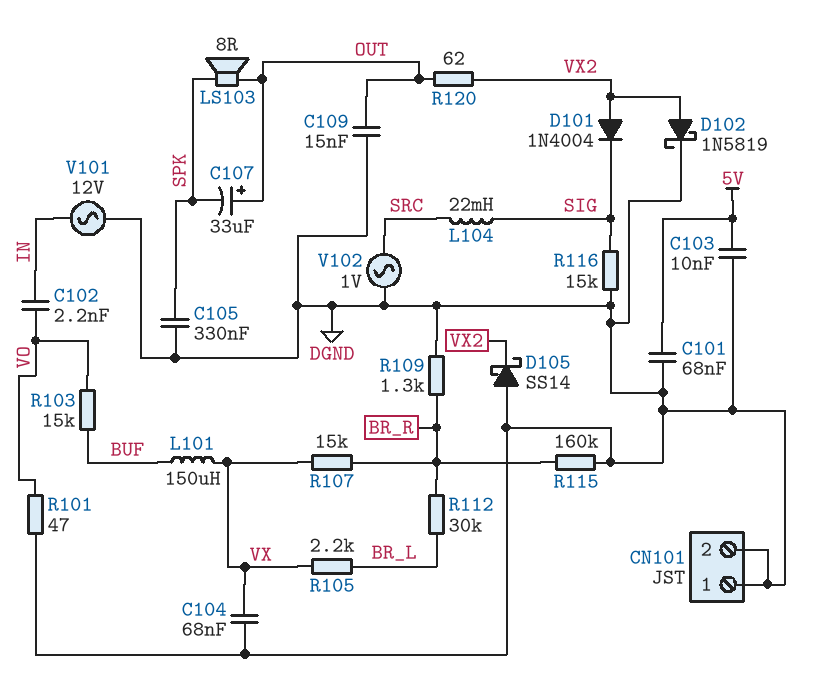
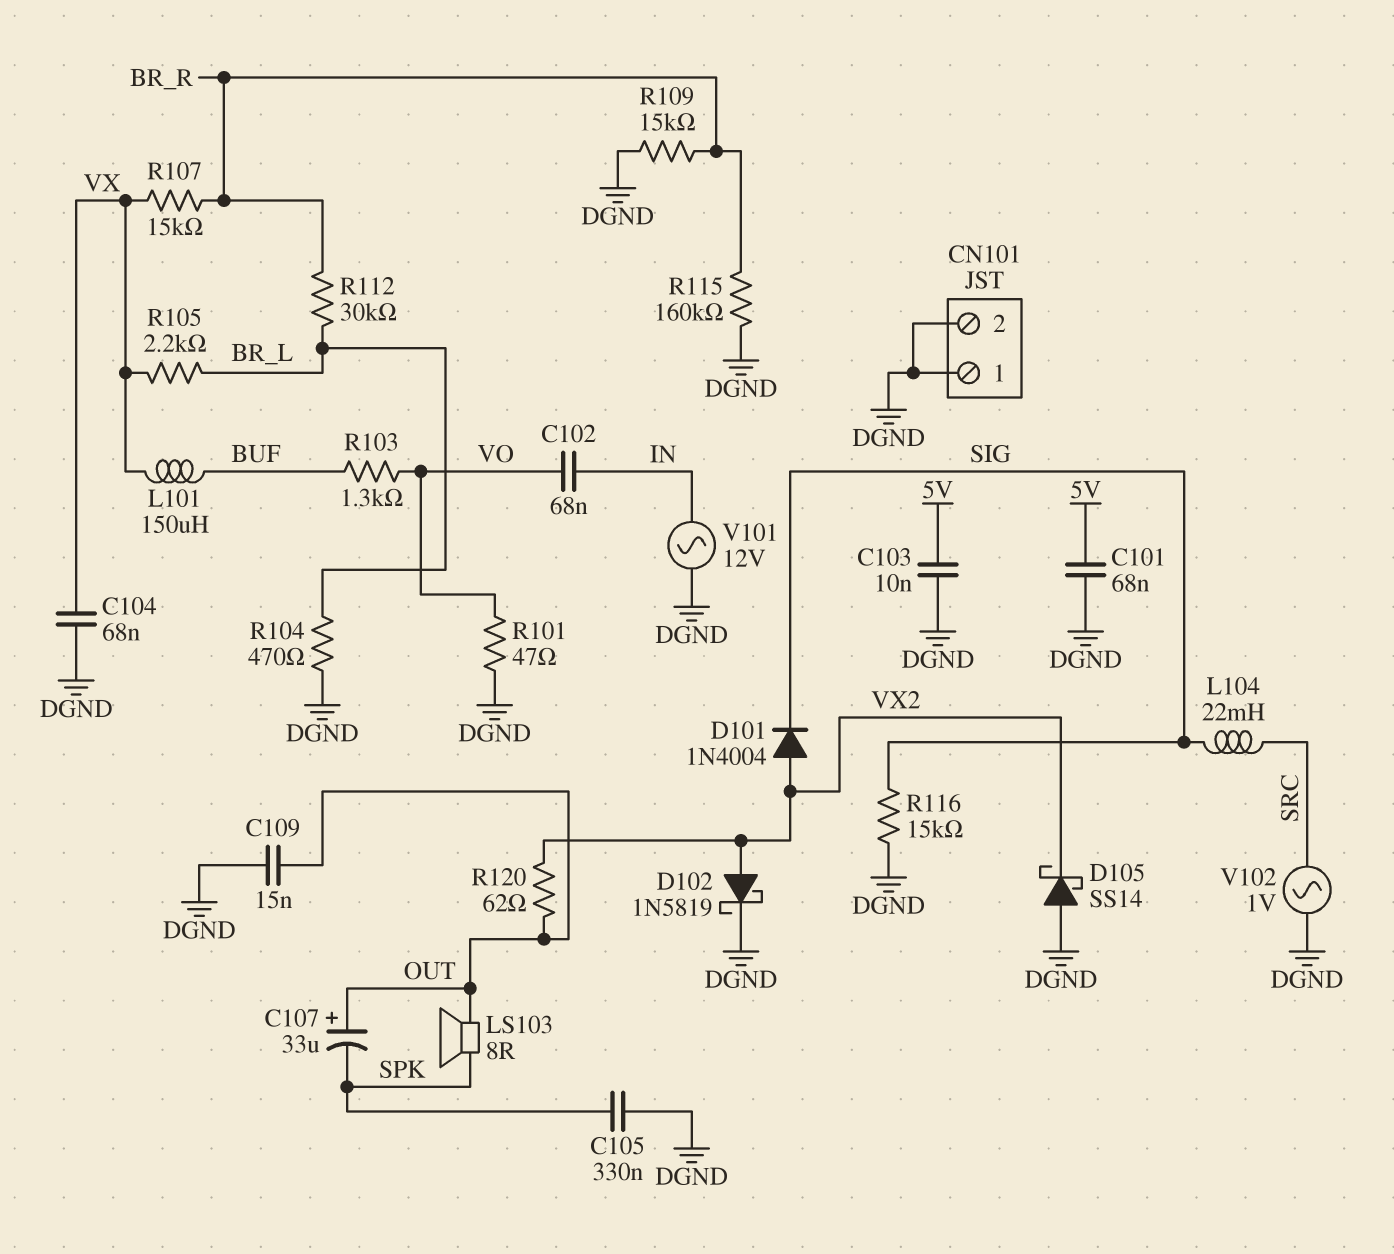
C102: 2.2nF (IN, VO) -> 68nF (IN, VO)
R103: 15k (BUF, VO) -> 1.3k (BUF, VO)
R104: none -> 470 (BR_L, DGND)
R109: 1.3k (BR_R, DGND) -> 15k (BR_R, DGND)

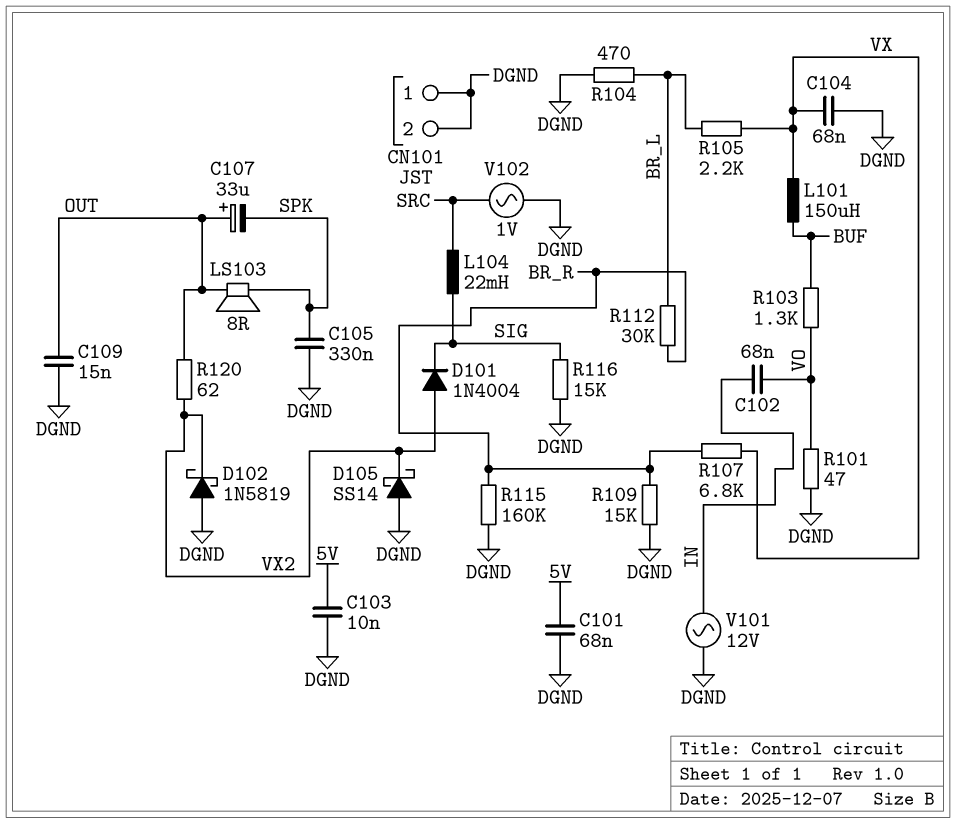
D102: schottky 1N5819 (A VX2, K DGND) -> schottky 1N5819 (A DGND, K VX2)
R107: 15k (BR_R, VX) -> 6.8k (BR_R, VX)

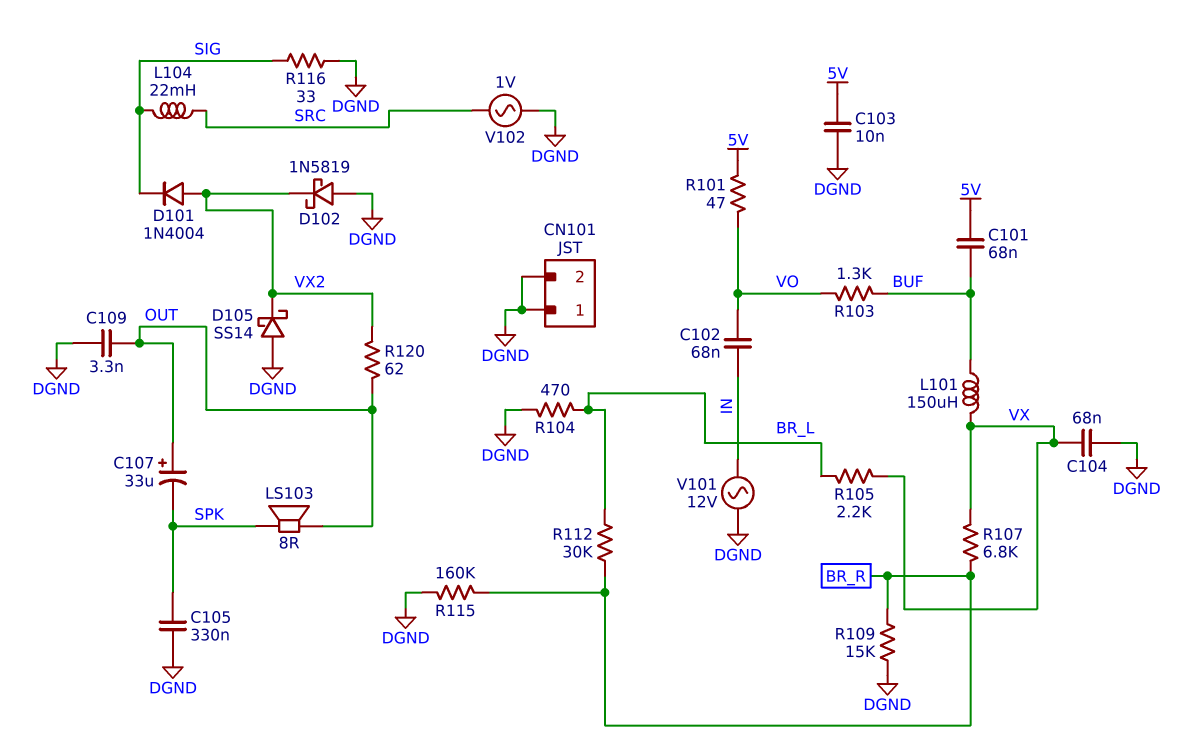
C101: 68nF (5V, DGND) -> 68nF (5V, BUF)
C109: 15nF (DGND, OUT) -> 3.3nF (DGND, OUT)
R101: 47 (DGND, VO) -> 47 (5V, VO)
R116: 15k (DGND, SIG) -> 33 (DGND, SIG)

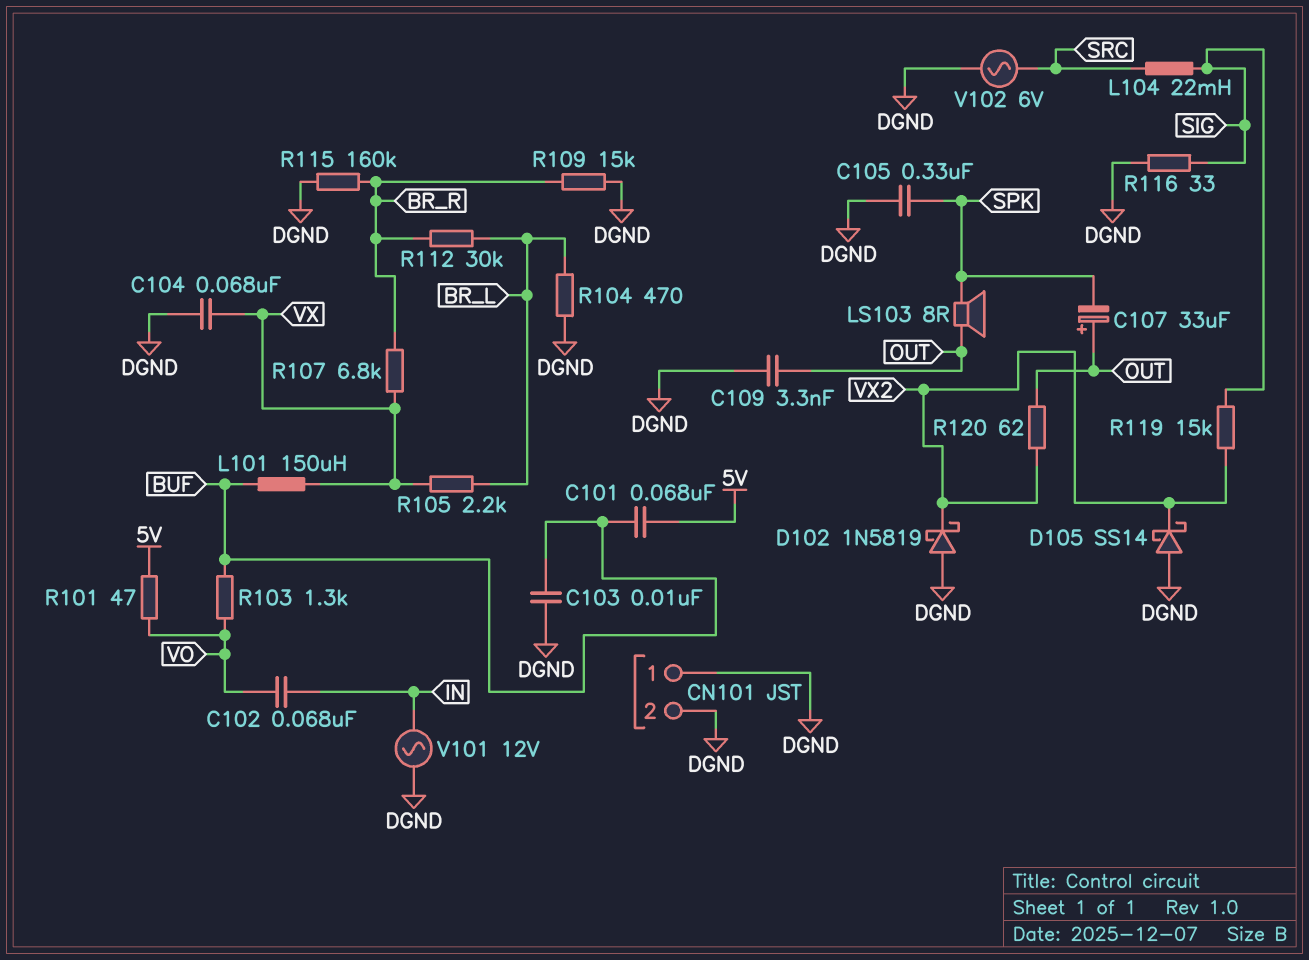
C103: 10nF (5V, DGND) -> 10nF (BUF, DGND)
D101: diode 1N4004 (A VX2, K SIG) -> none
R119: none -> 15k (SIG, VX2)
V102: AC 1V (DGND, SRC) -> AC 6V (DGND, SRC)

